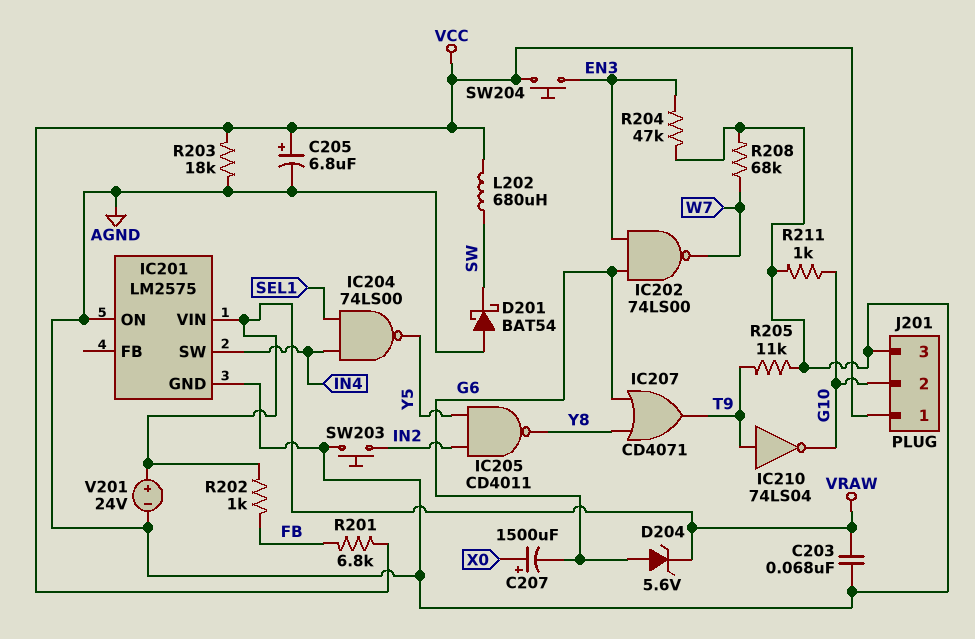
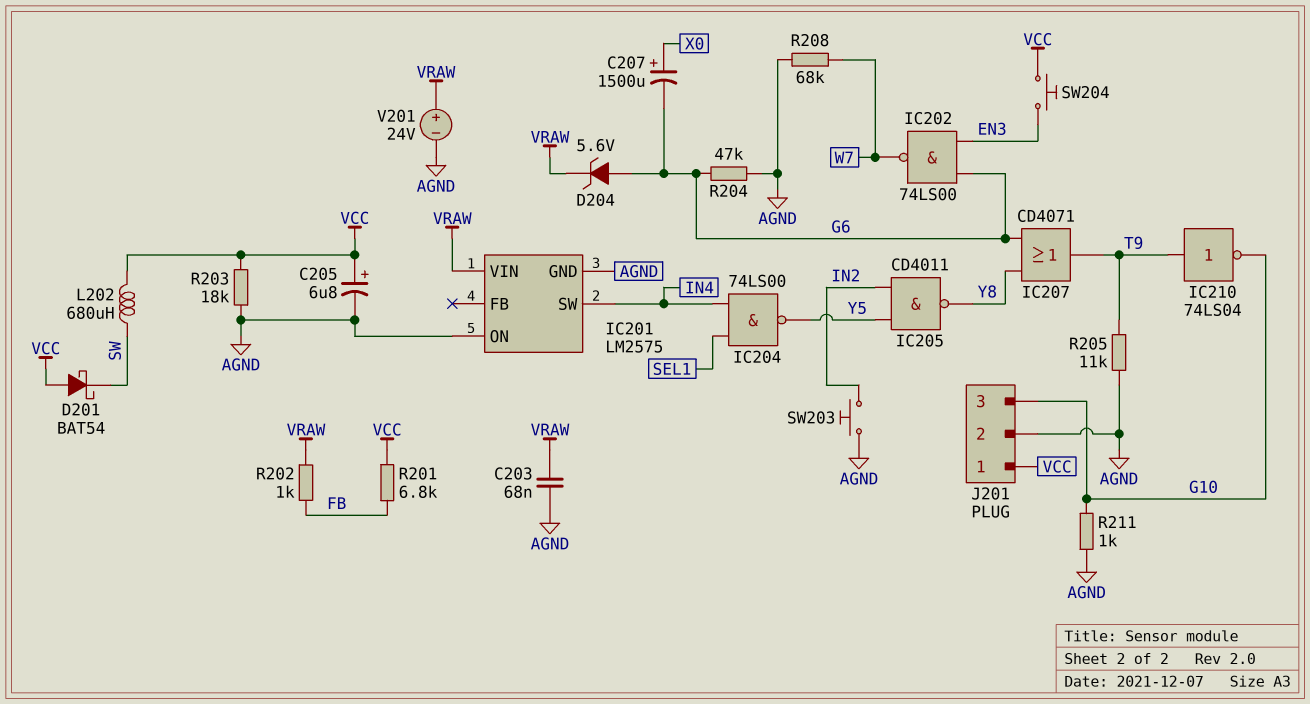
D201: schottky BAT54 (A AGND, K SW) -> schottky BAT54 (A VCC, K SW)
J201 pin 2: G10 -> AGND
J201 pin 3: AGND -> G10
R204: 47k (AGND, EN3) -> 47k (AGND, G6)

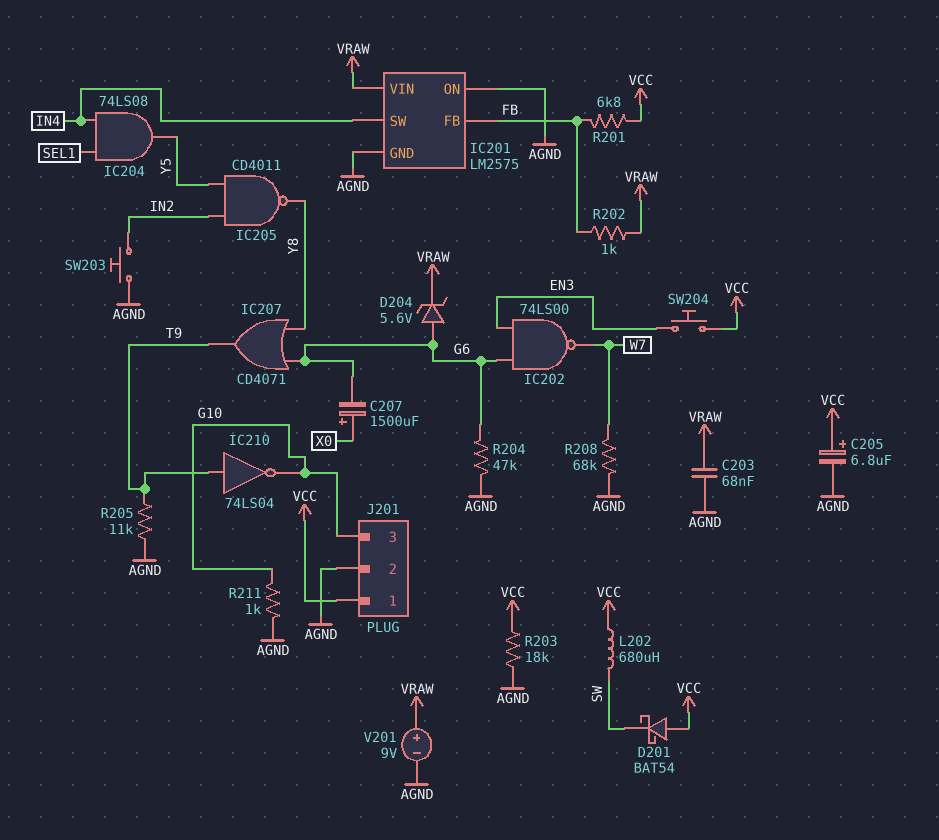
IC201 pin FB: none -> FB
IC204: NAND 74LS00 (in IN4, in SEL1, out Y5) -> AND 74LS08 (in IN4, in SEL1, out Y5)
V201: 24V (plus VRAW, minus AGND) -> 9V (plus VRAW, minus AGND)

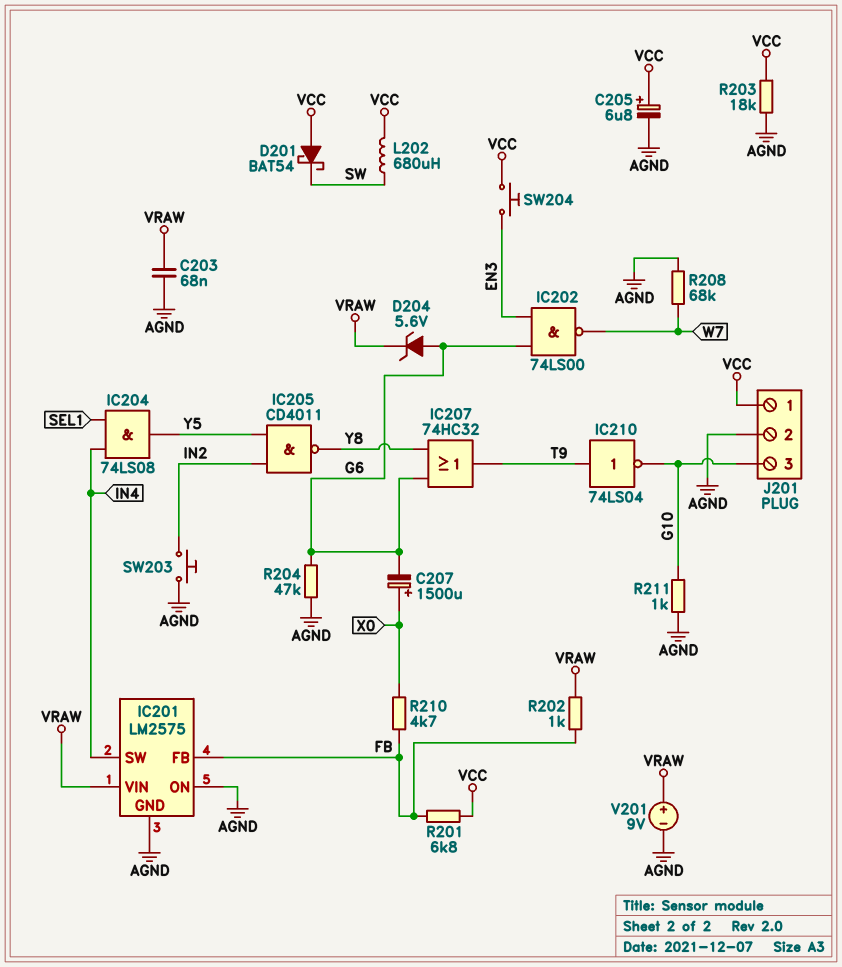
IC207: OR CD4071 (in G6, in Y8, out T9) -> OR 74HC32 (in G6, in Y8, out T9)
R205: 11k (AGND, T9) -> none
R210: none -> 4.7k (FB, X0)

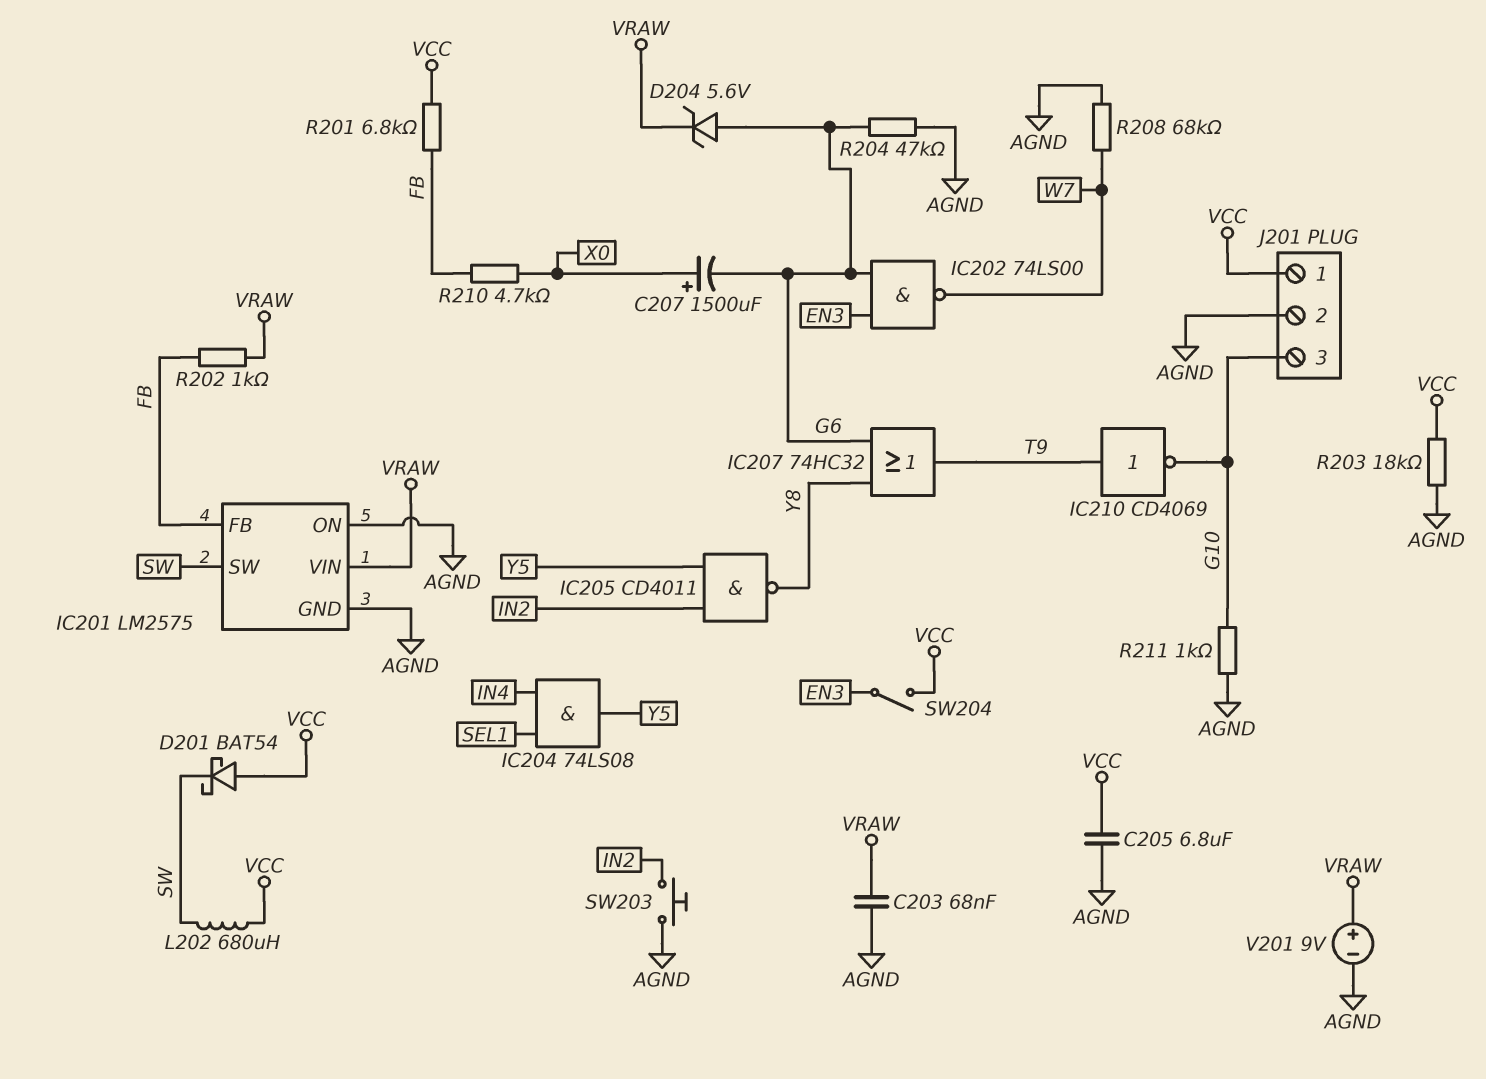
C205: 6.8uF (plus VCC, minus AGND) -> 6.8uF (AGND, VCC)
IC201 pin SW: IN4 -> SW
IC210: NOT 74LS04 (in T9, out G10) -> NOT CD4069 (in T9, out G10)
SW204: button (EN3, VCC) -> switch (EN3, VCC)

